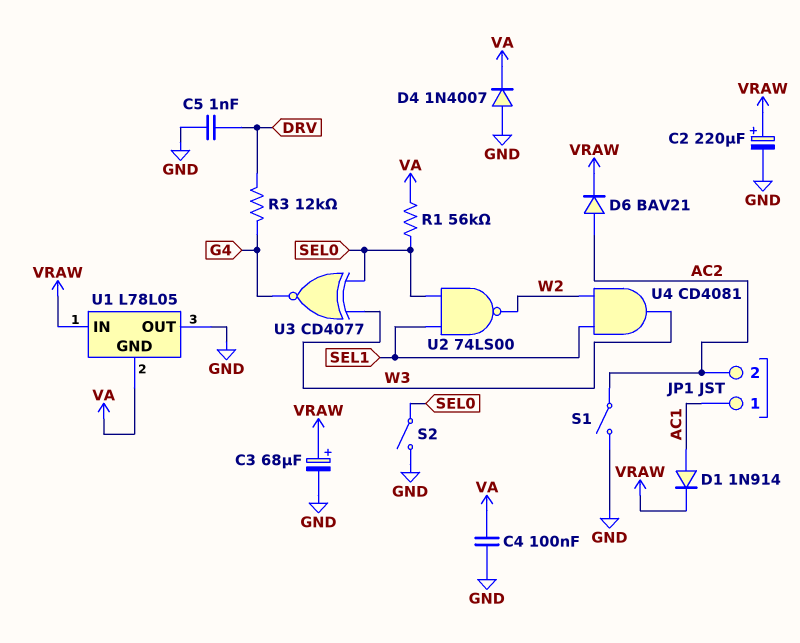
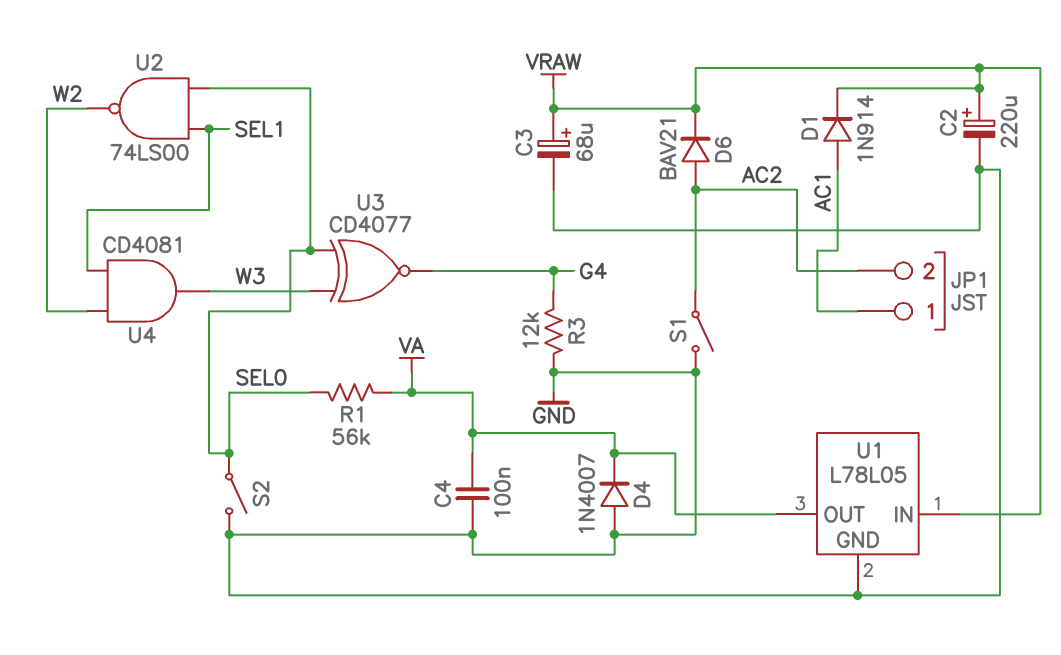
C5: 1nF (DRV, GND) -> none
R3: 12k (DRV, G4) -> 12k (G4, GND)
U1 pin GND: VA -> GND
U1 pin OUT: GND -> VA

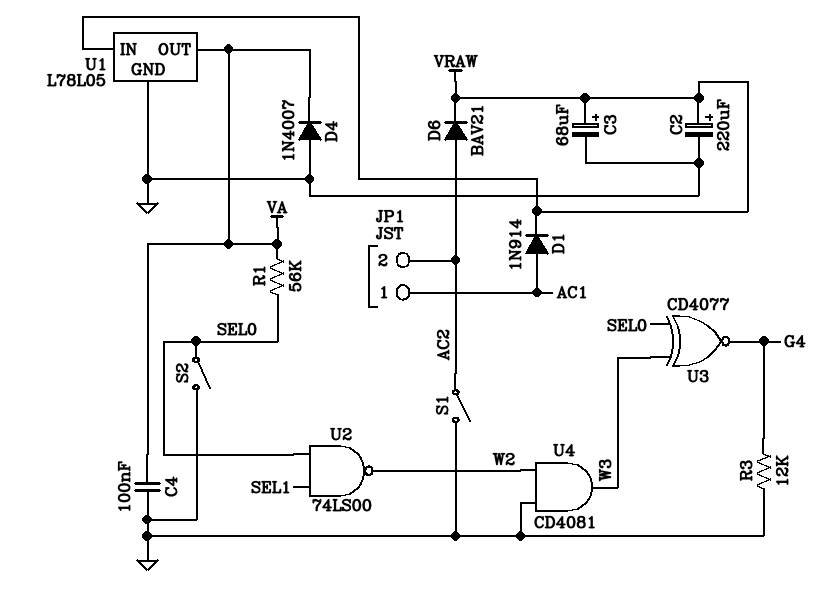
U4: AND CD4081 (in SEL1, in W2, out W3) -> AND CD4081 (in GND, in W2, out W3)

